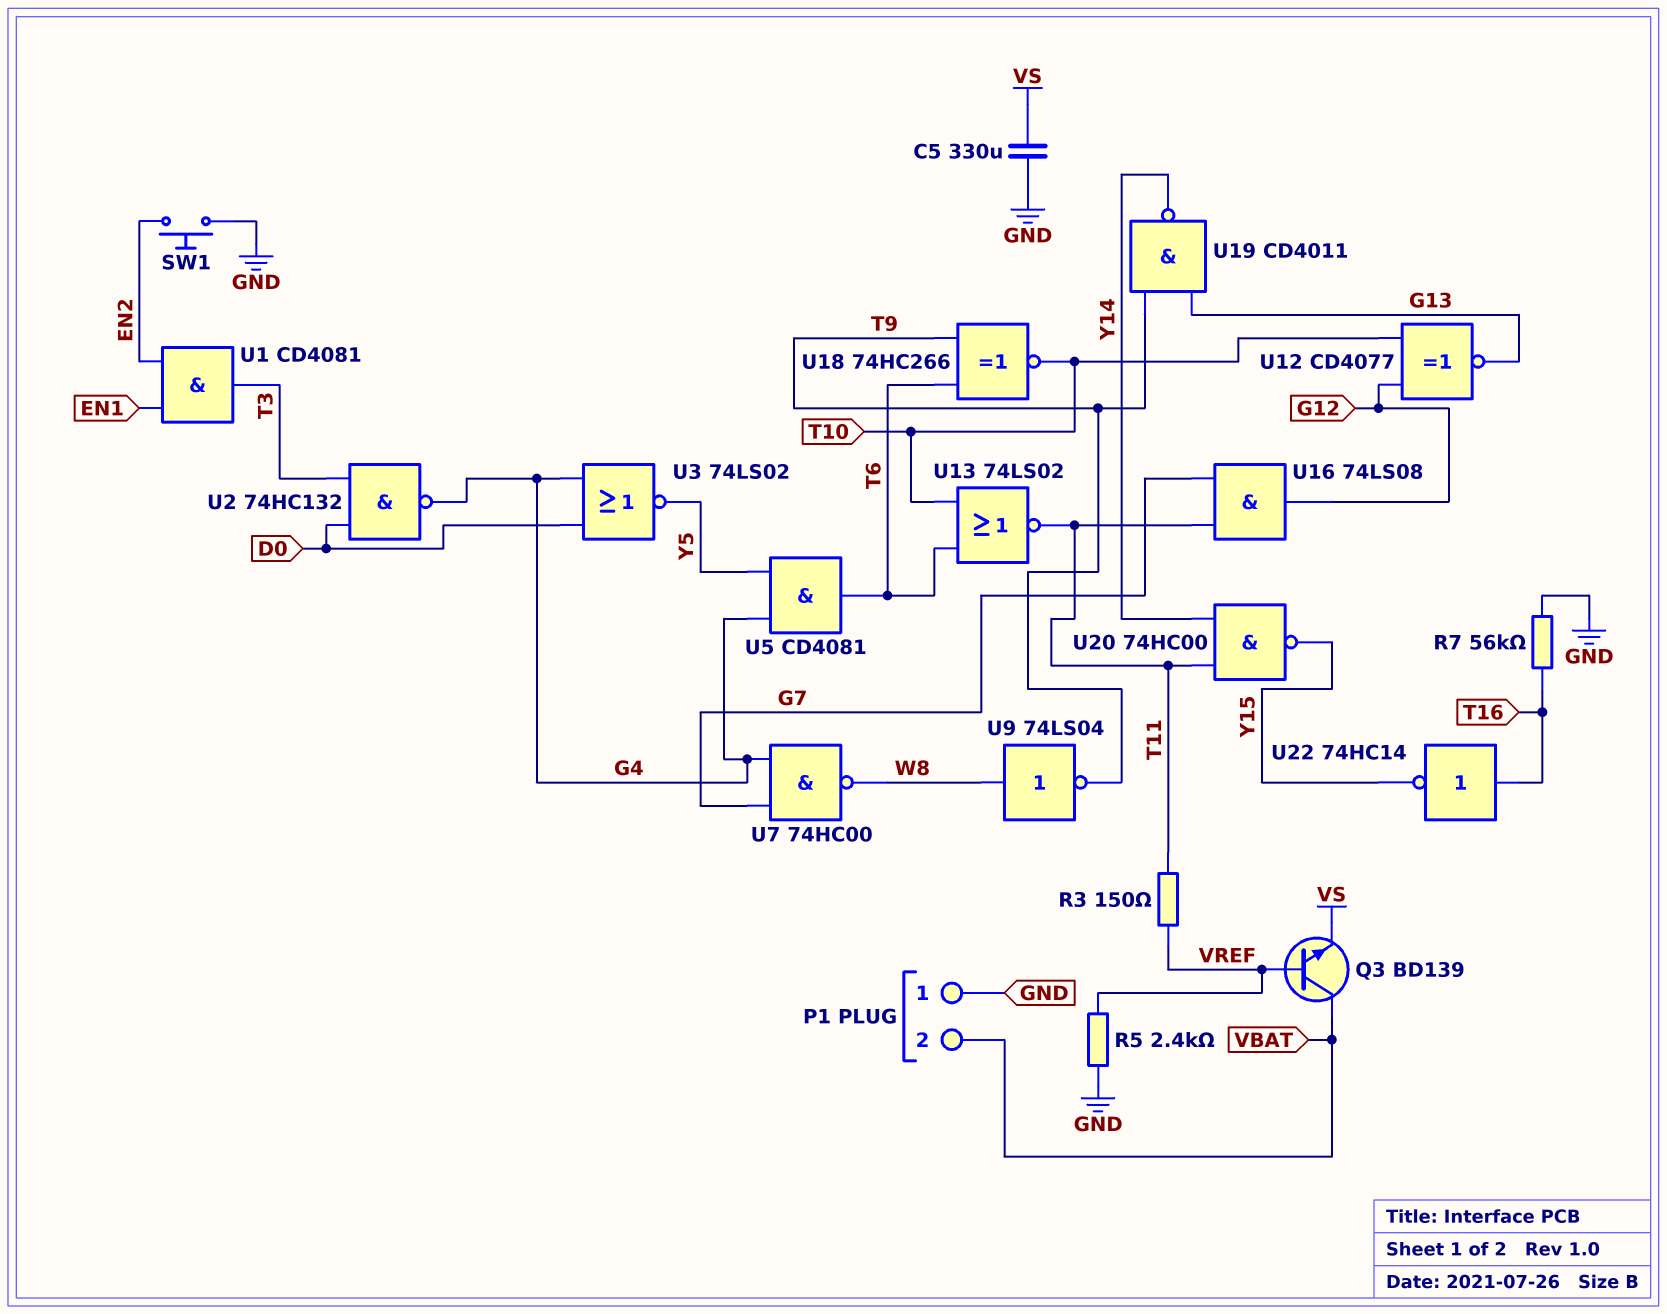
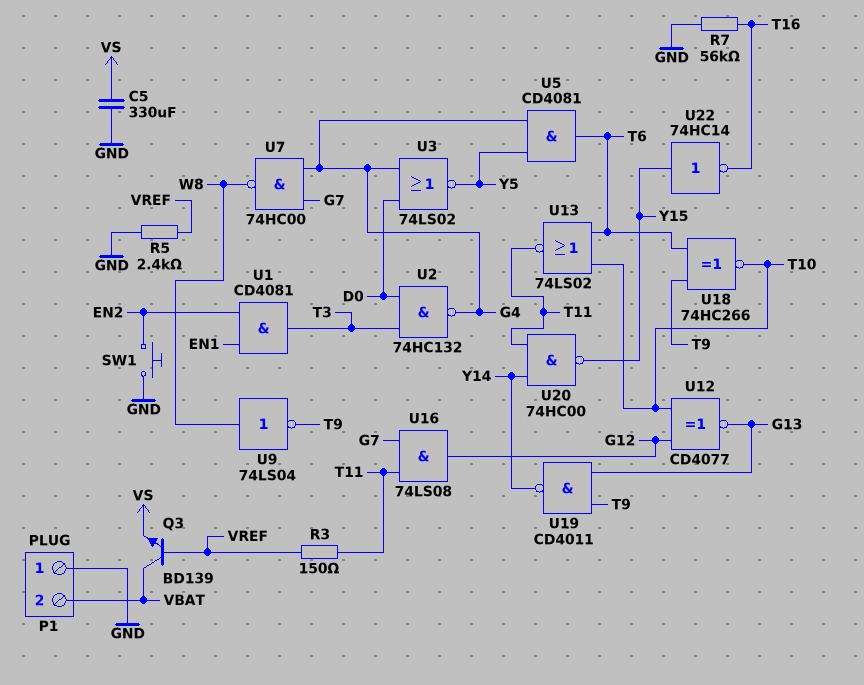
U22: NOT 74HC14 (in T16, out Y15) -> NOT 74HC14 (in Y15, out T16)

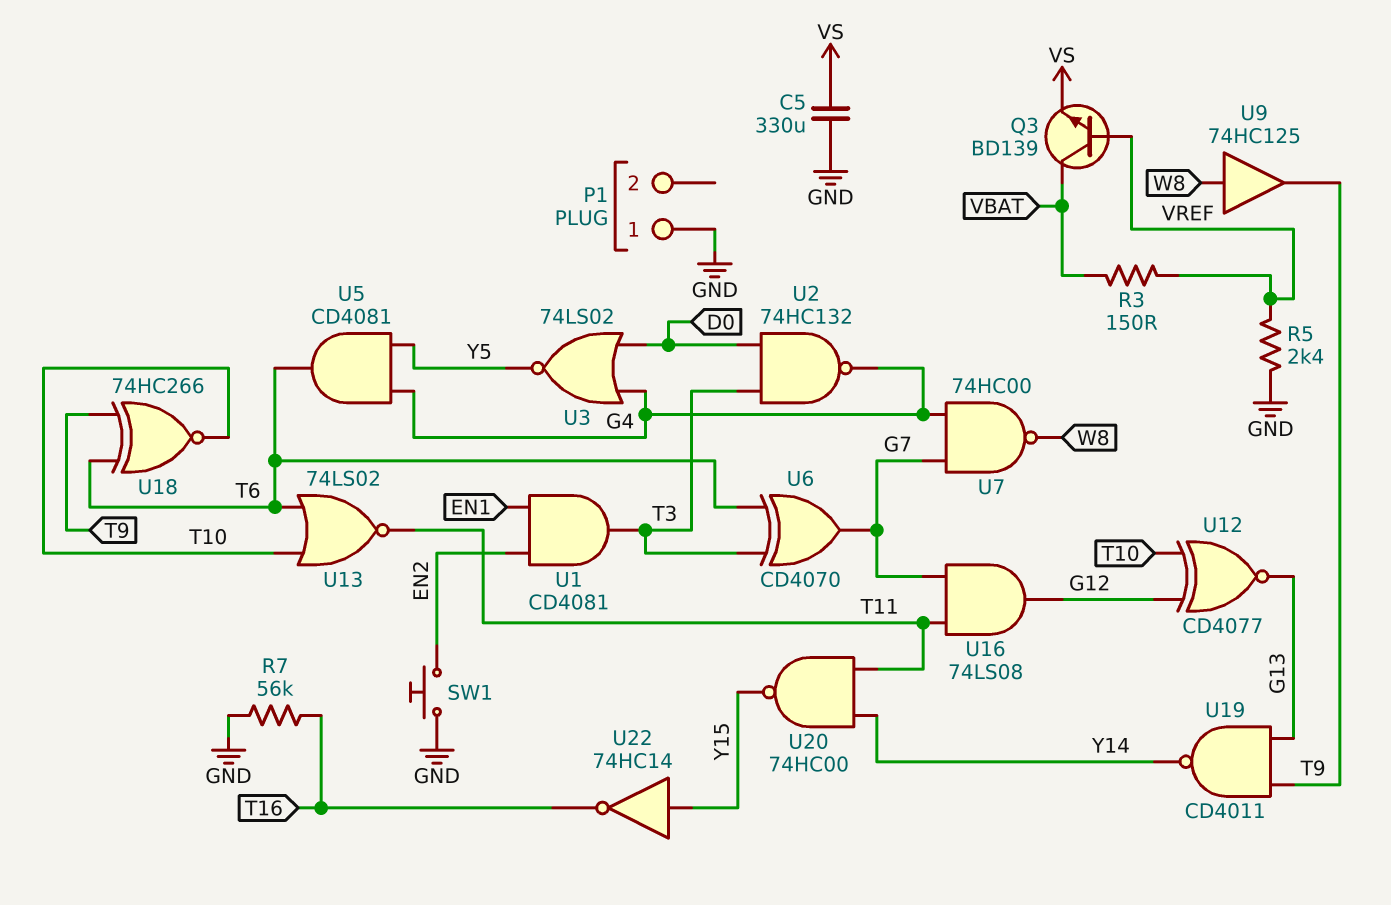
P1 pin 2: VBAT -> none
R3: 150 (T11, VREF) -> 150 (VBAT, VREF)
U6: none -> XOR CD4070 (in T3, in T6, out G7)
U9: NOT 74LS04 (in W8, out T9) -> buffer 74HC125 (in W8, out T9)

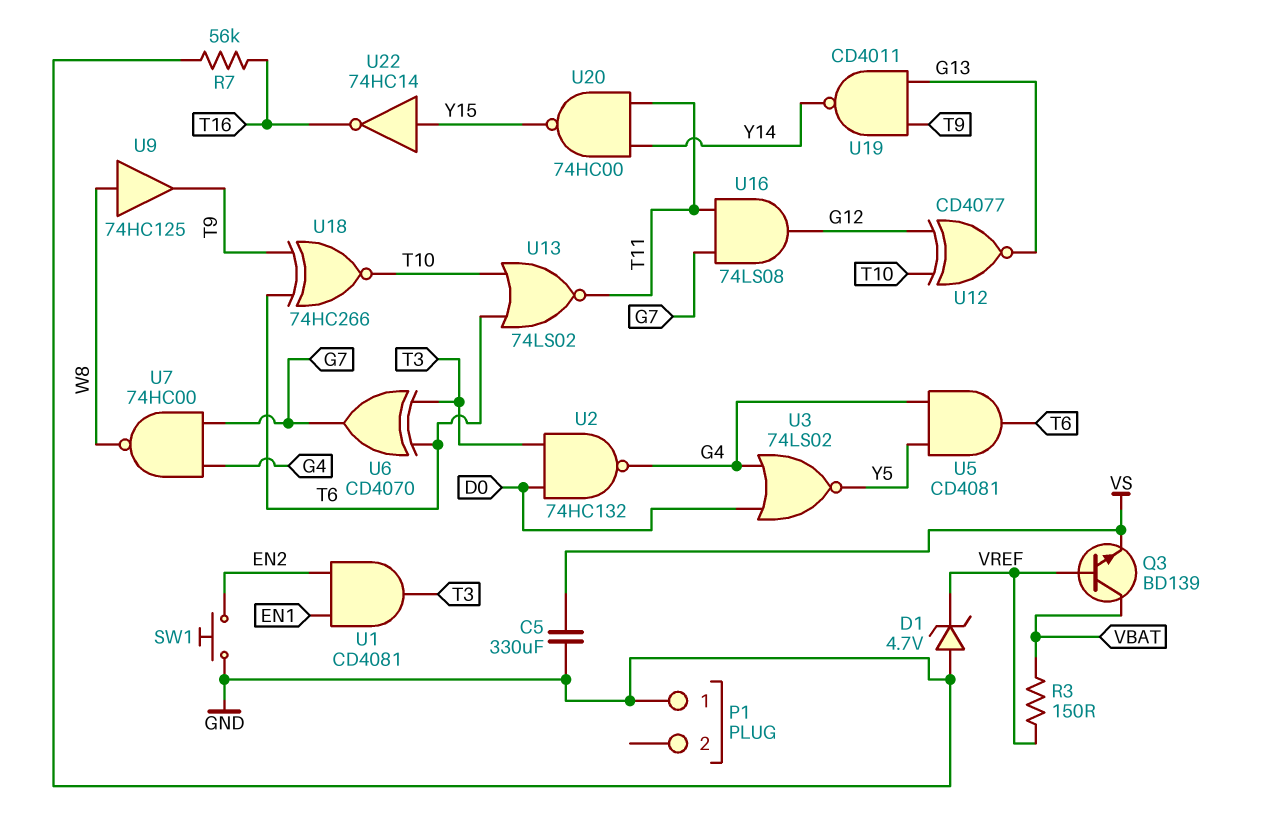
D1: none -> zener 4.7V (A GND, K VREF)
R5: 2.4k (GND, VREF) -> none

